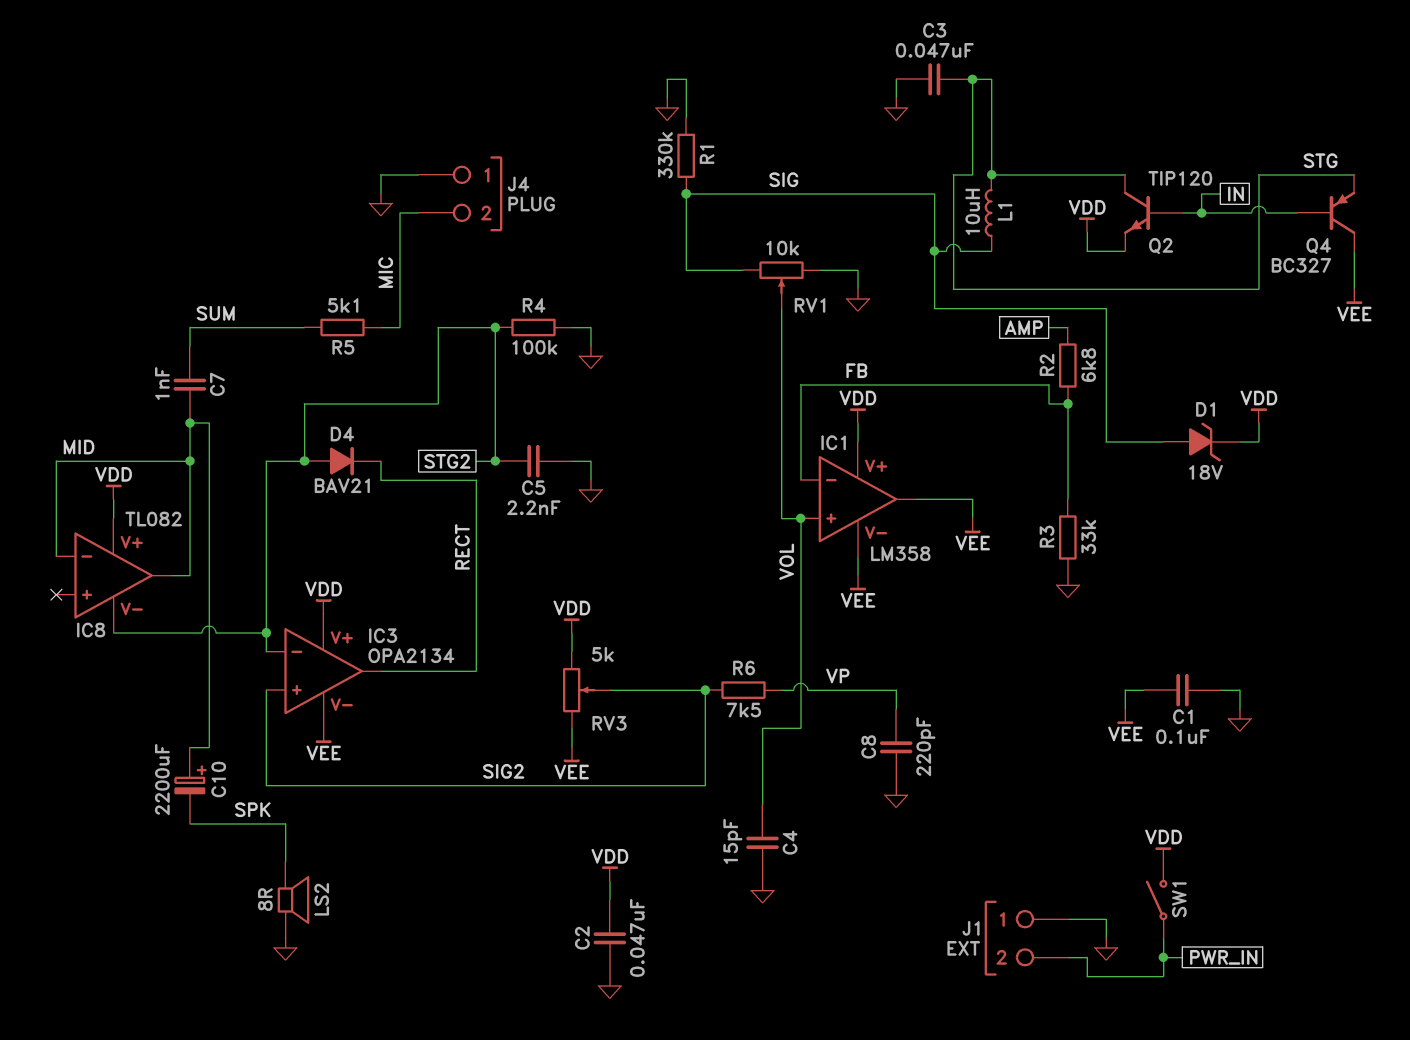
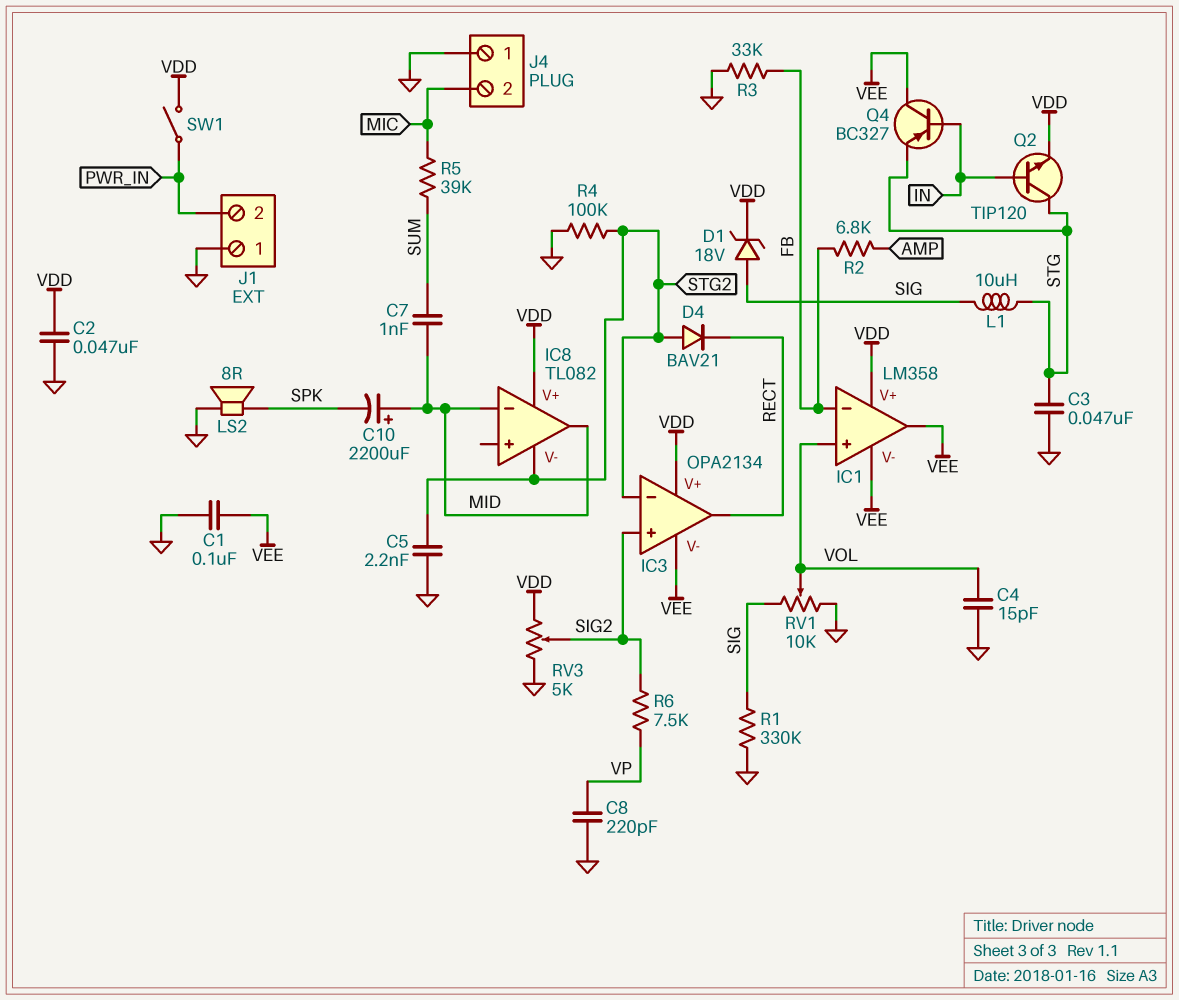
R5: 5.1k (MIC, SUM) -> 39k (MIC, SUM)
RV3: 5k (VDD, VEE, wiper SIG2) -> 5k (GND, VDD, wiper SIG2)

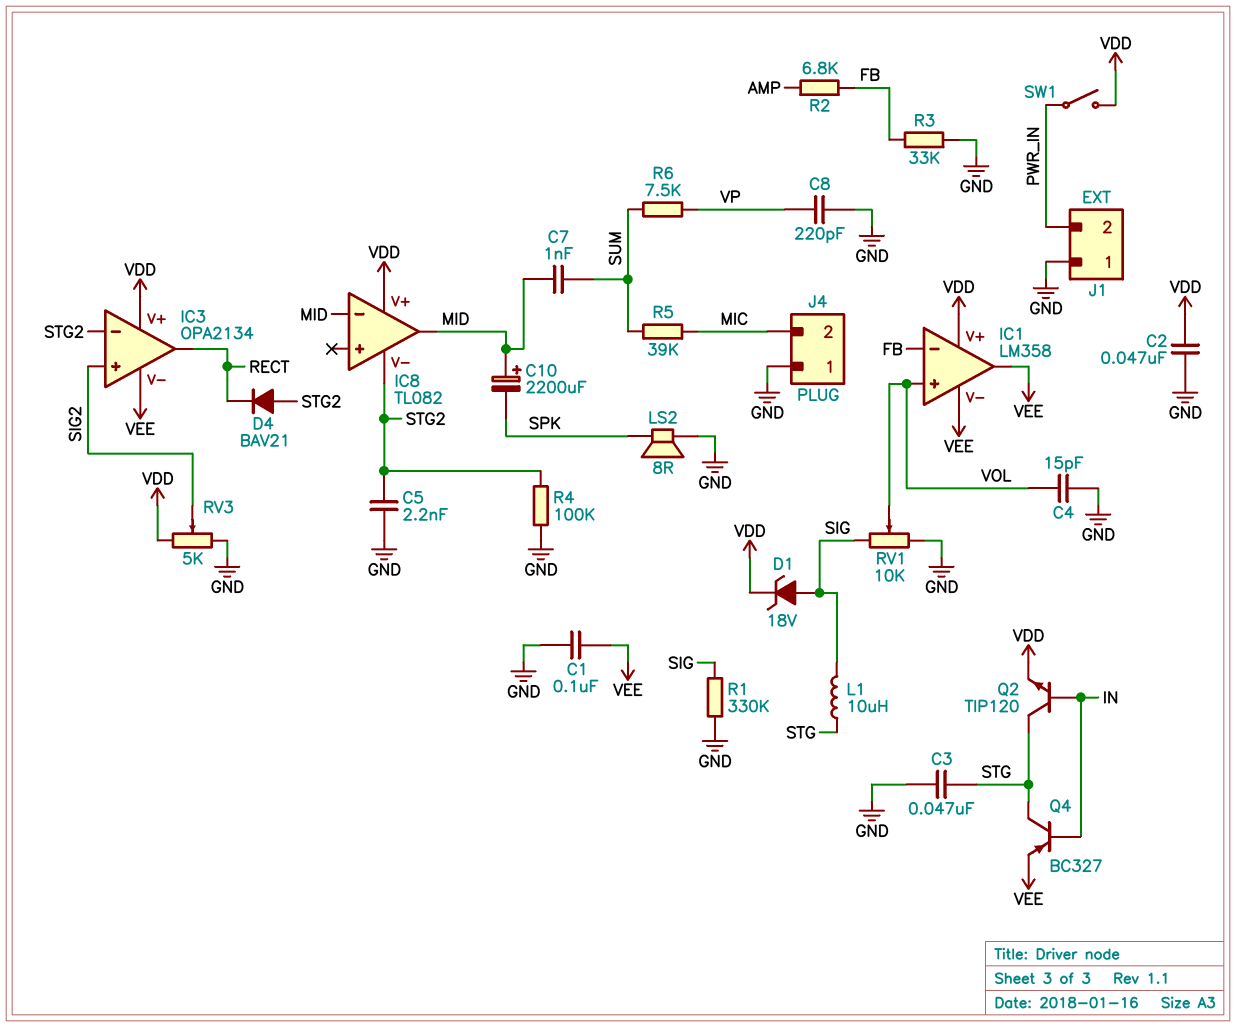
Q4: PNP BC327 (B IN, C VEE, E STG) -> PNP BC327 (B IN, C STG, E VEE)
R6: 7.5k (SIG2, VP) -> 7.5k (SUM, VP)

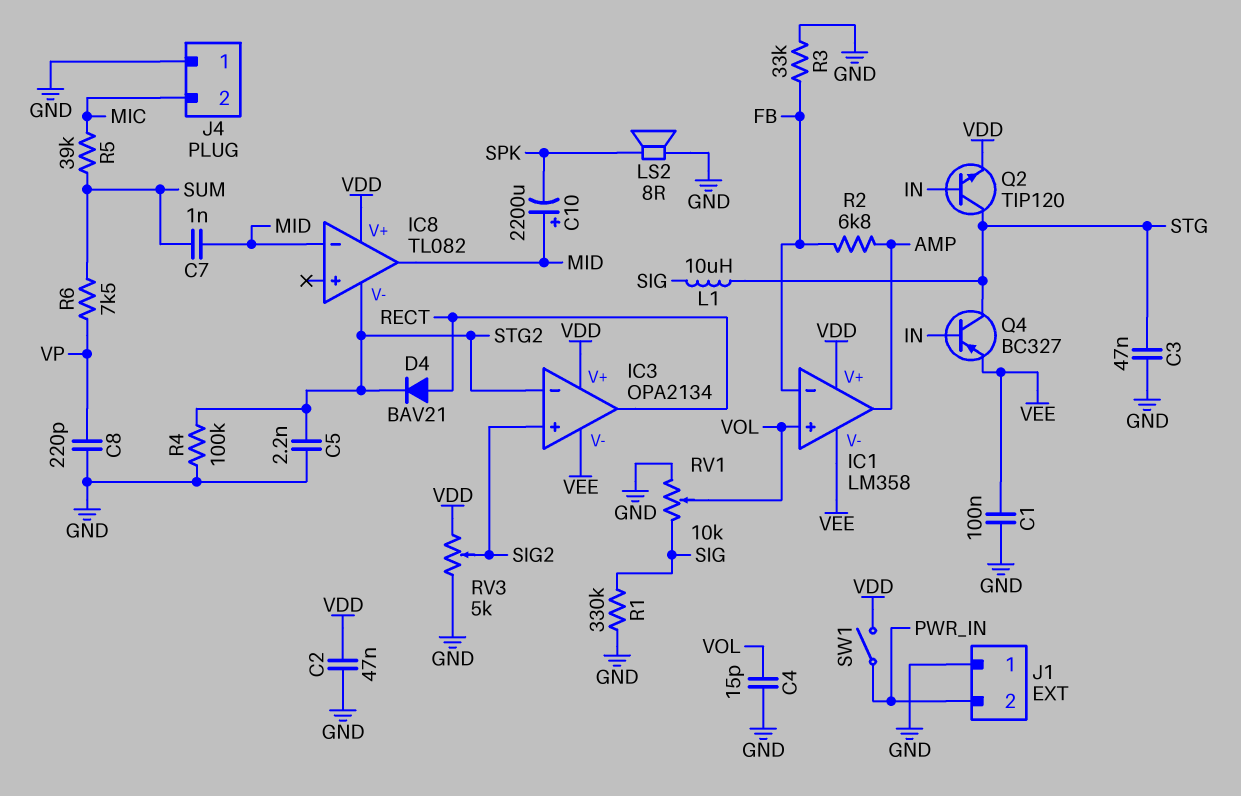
D1: zener 18V (A SIG, K VDD) -> none
D4: diode BAV21 (A STG2, K RECT) -> diode BAV21 (A RECT, K STG2)
IC1 pin out: VEE -> AMP

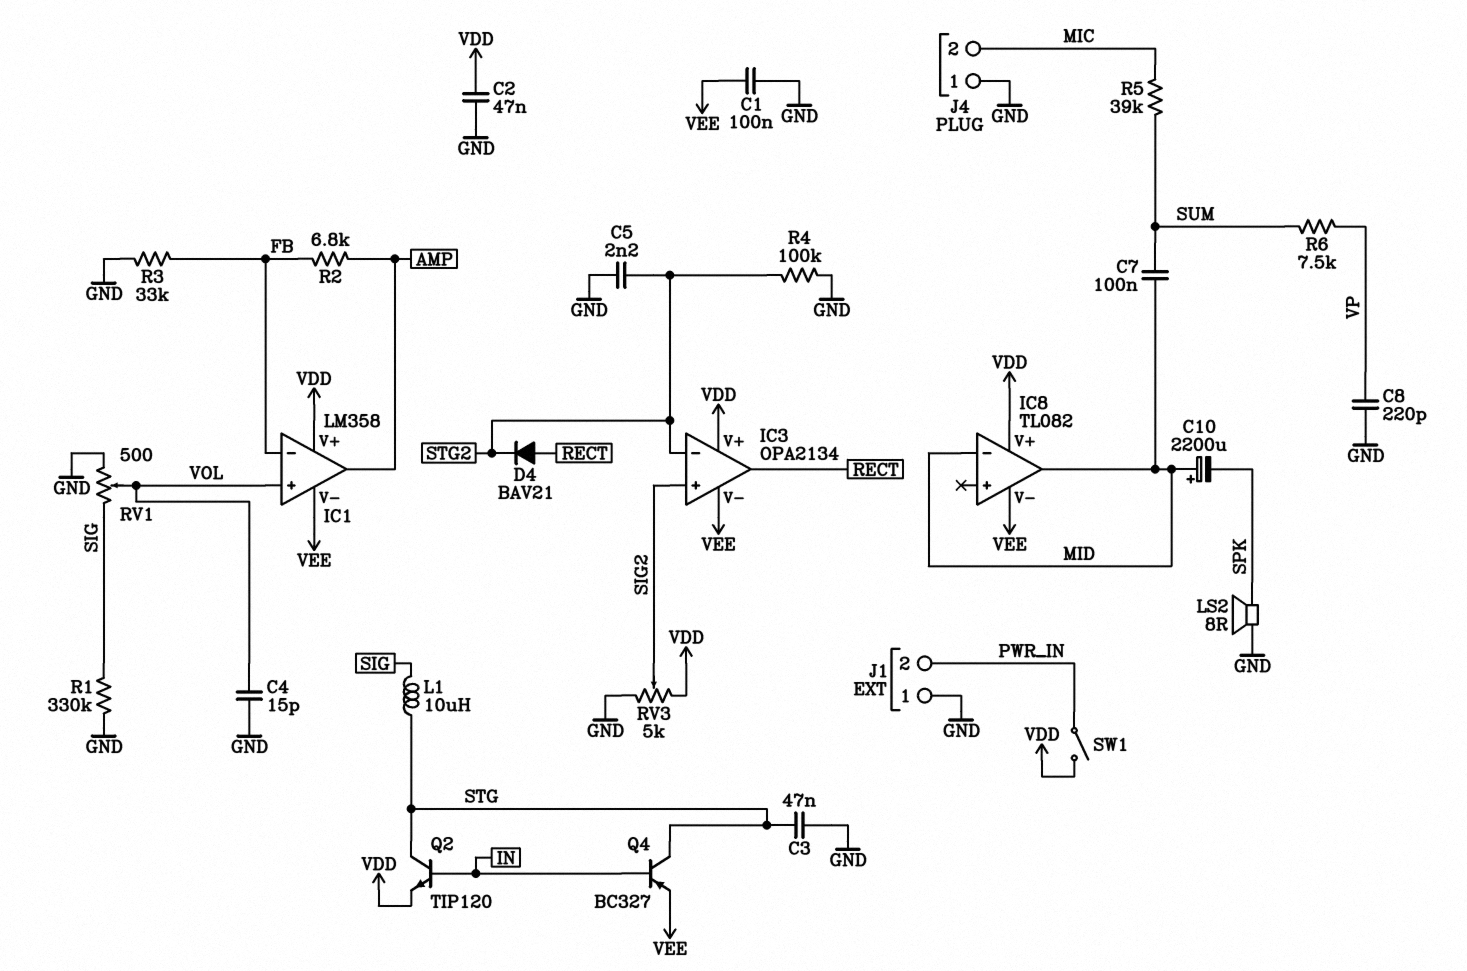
C7: 1nF (MID, SUM) -> 100nF (MID, SUM)
IC8 pin V-: STG2 -> VEE
RV1: 10k (GND, SIG, wiper VOL) -> 500 (GND, SIG, wiper VOL)

